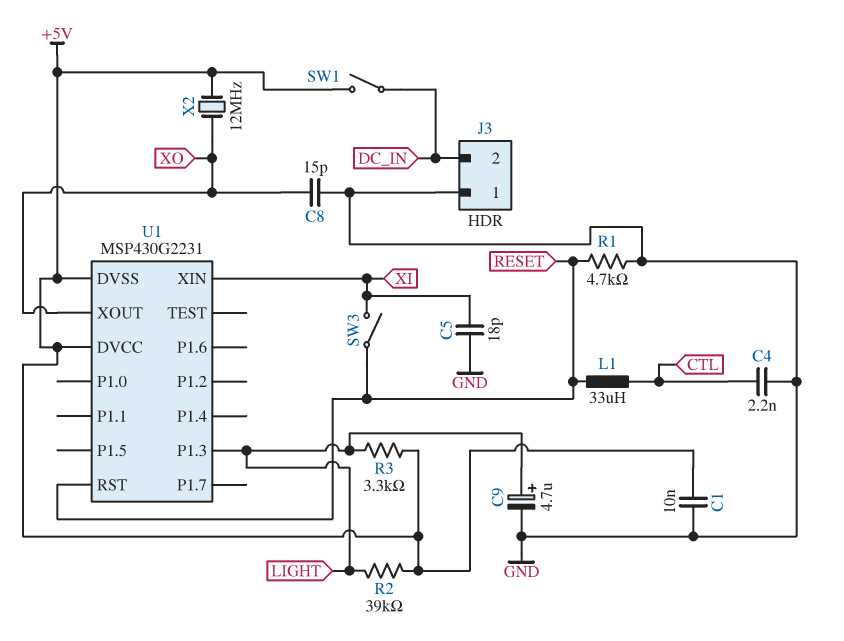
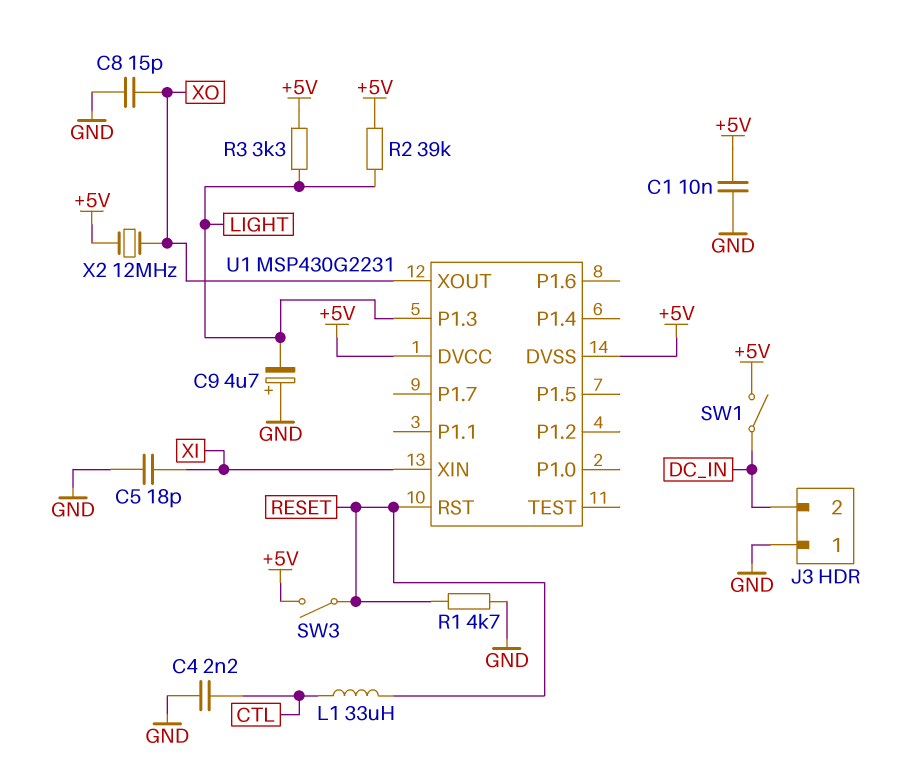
C9: 4.7uF (plus LIGHT, minus GND) -> 4.7uF (plus GND, minus LIGHT)
SW3: switch (RESET, XI) -> switch (+5V, RESET)

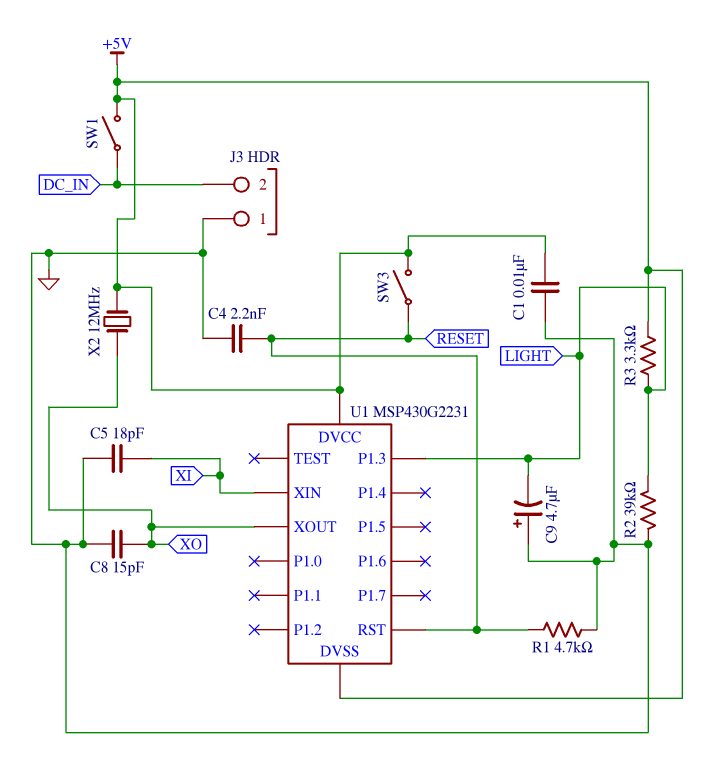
C4: 2.2nF (CTL, GND) -> 2.2nF (GND, RESET)
L1: 33uH (CTL, RESET) -> none
R2: 39k (+5V, LIGHT) -> 39k (GND, LIGHT)

